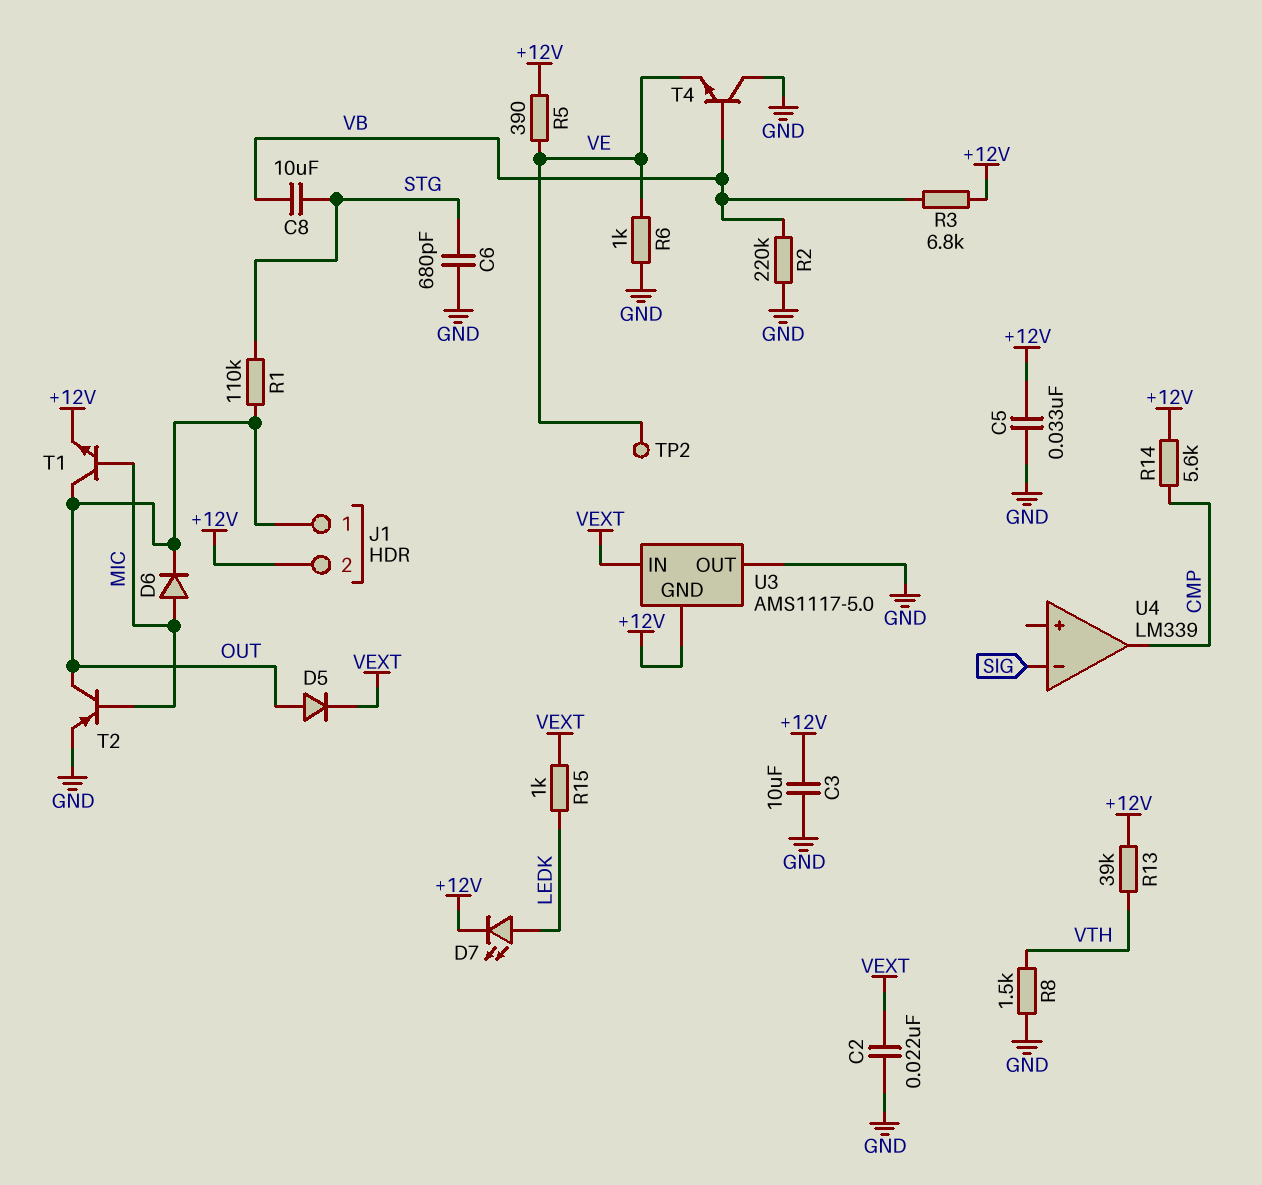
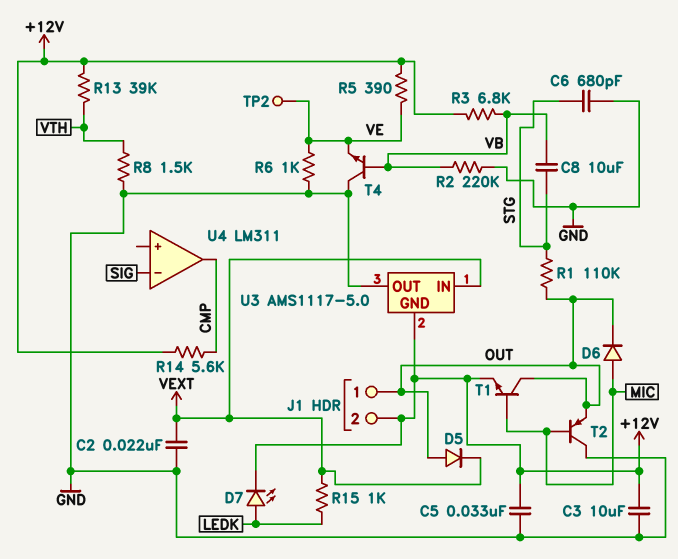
T2: PNP (B MIC, C OUT, E GND) -> PNP (B MIC, C GND, E OUT)
U4: LM339 -> LM311

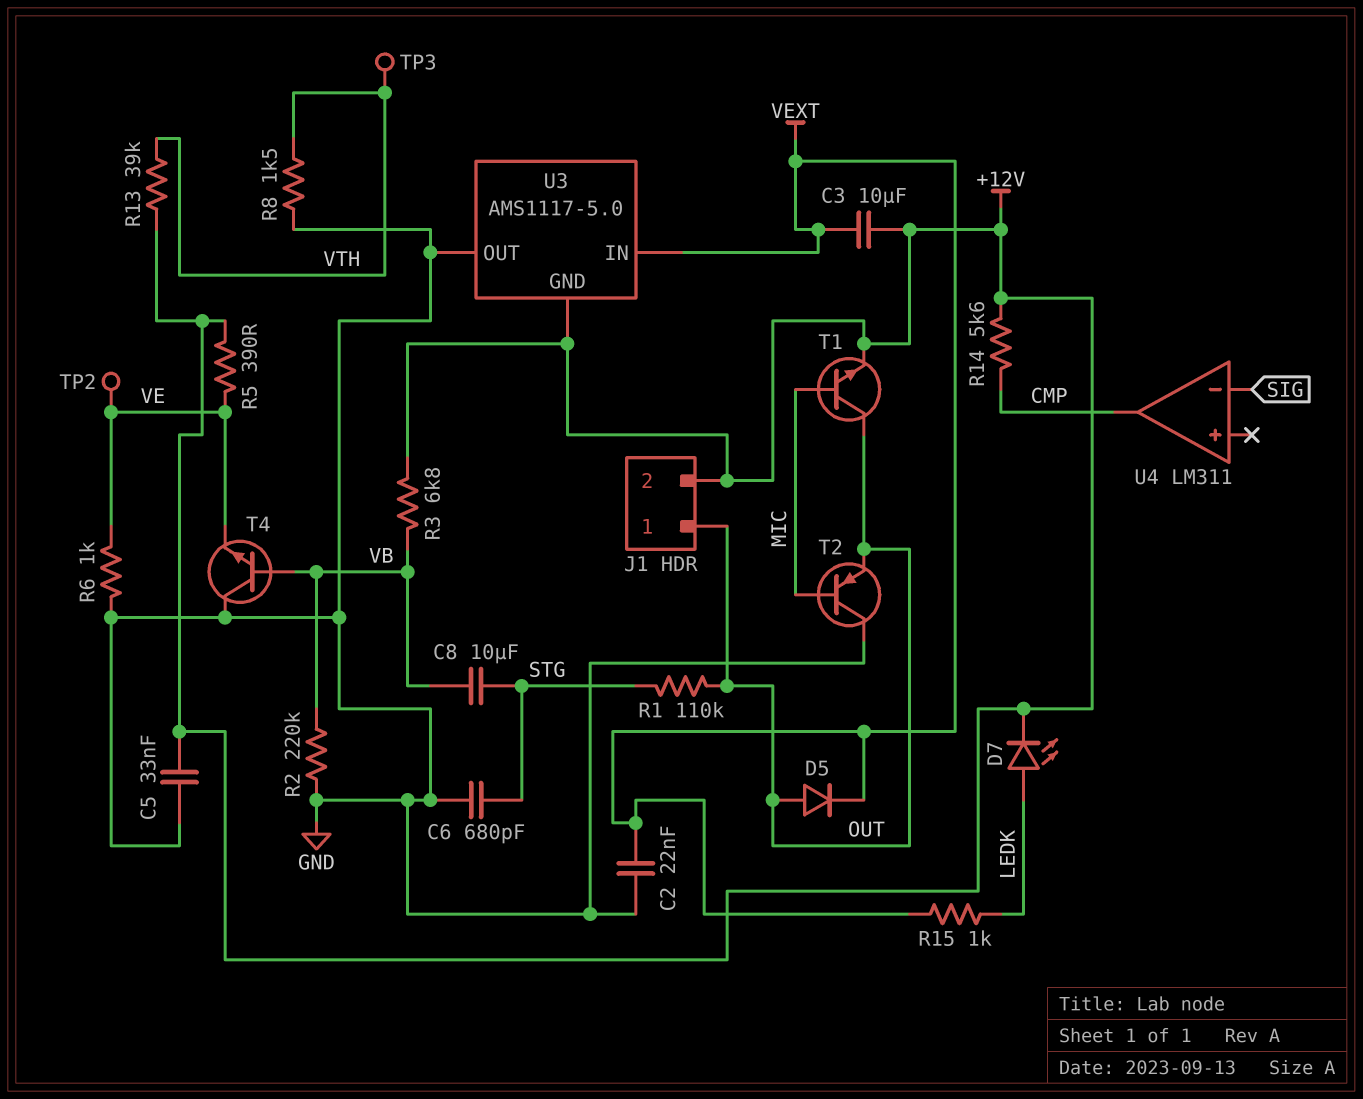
C3: 10uF (+12V, GND) -> 10uF (+12V, VEXT)
D6: diode (A MIC, K OUT) -> none
TP3: none -> test point (VTH)

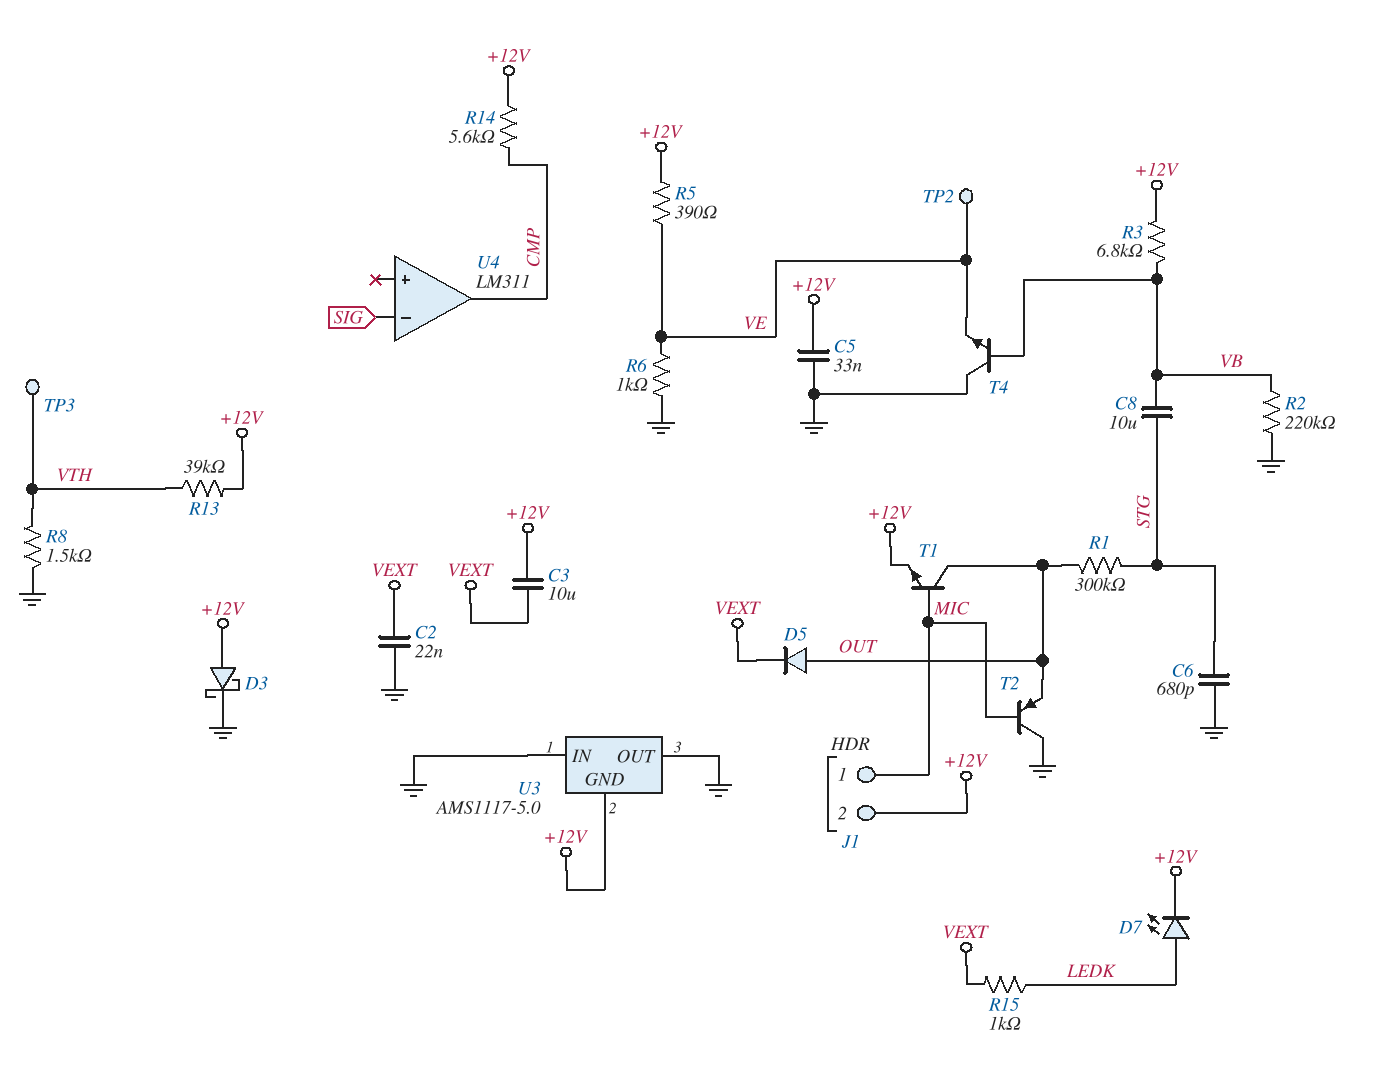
D3: none -> schottky (A +12V, K GND)
J1 pin 1: OUT -> MIC
R1: 110k (OUT, STG) -> 300k (OUT, STG)
U3 pin IN: VEXT -> GND

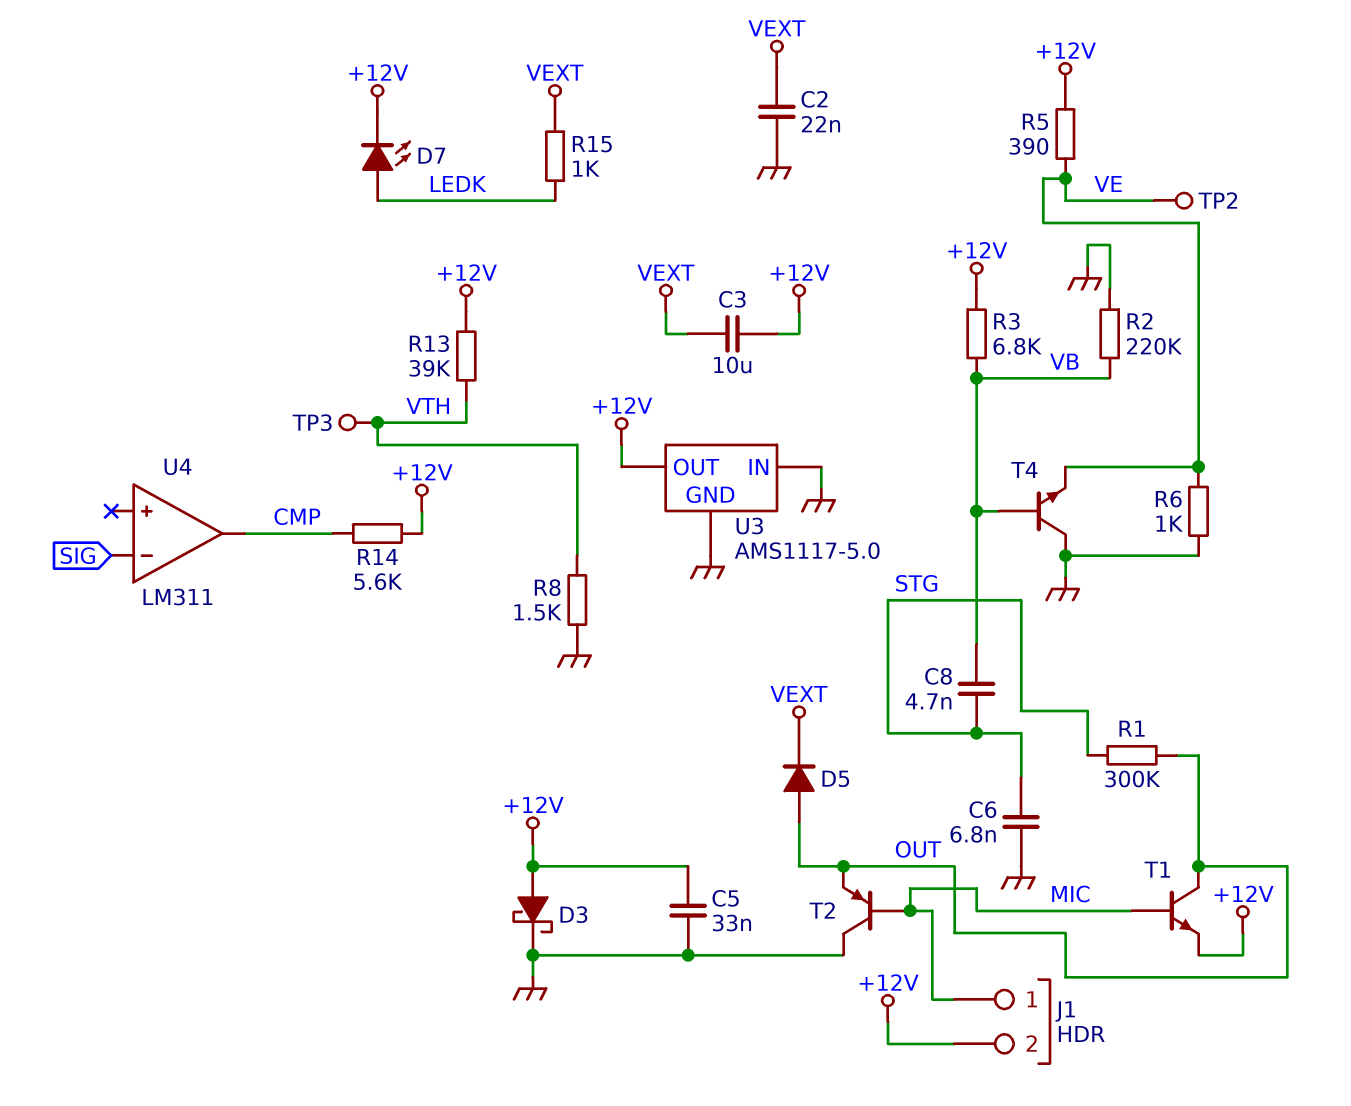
C6: 680pF (GND, STG) -> 6.8nF (GND, STG)
C8: 10uF (STG, VB) -> 4.7nF (STG, VB)
U3 pin GND: +12V -> GND
U3 pin OUT: GND -> +12V

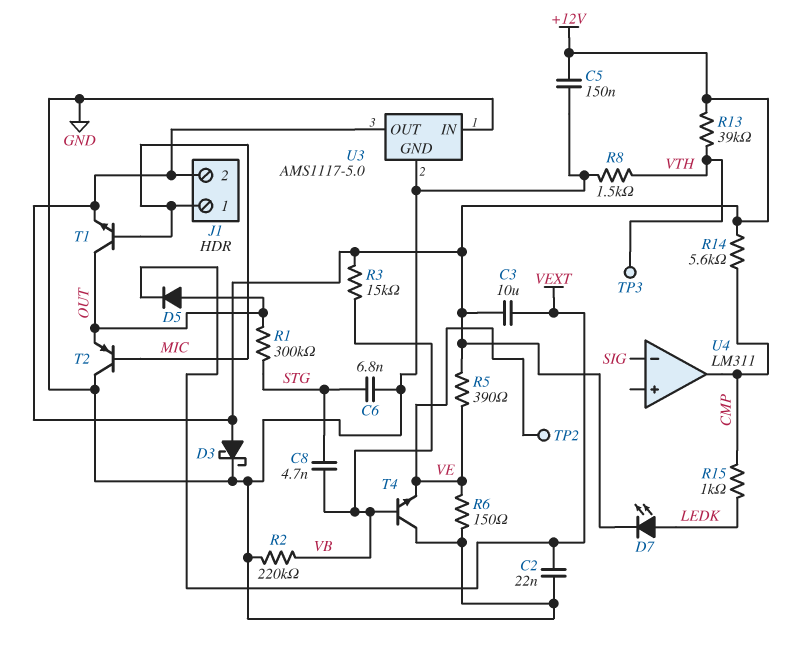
C5: 33nF (+12V, GND) -> 150nF (+12V, GND)
R3: 6.8k (+12V, VB) -> 15k (+12V, VB)
R6: 1k (GND, VE) -> 150 (GND, VE)
R15: 1k (LEDK, VEXT) -> 1k (CMP, LEDK)

